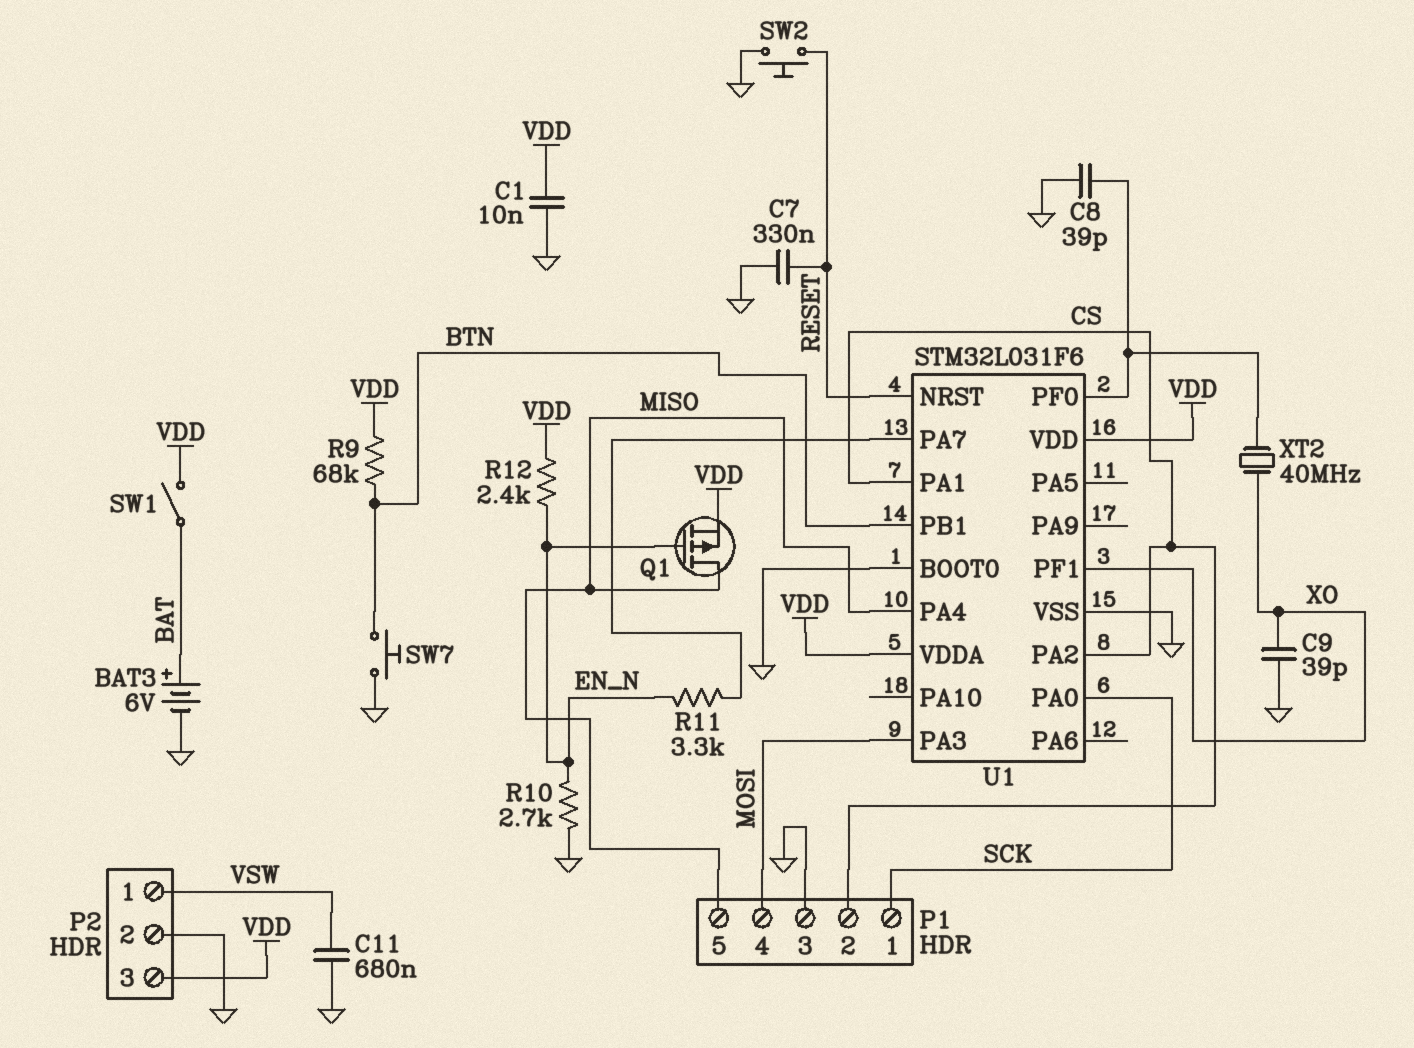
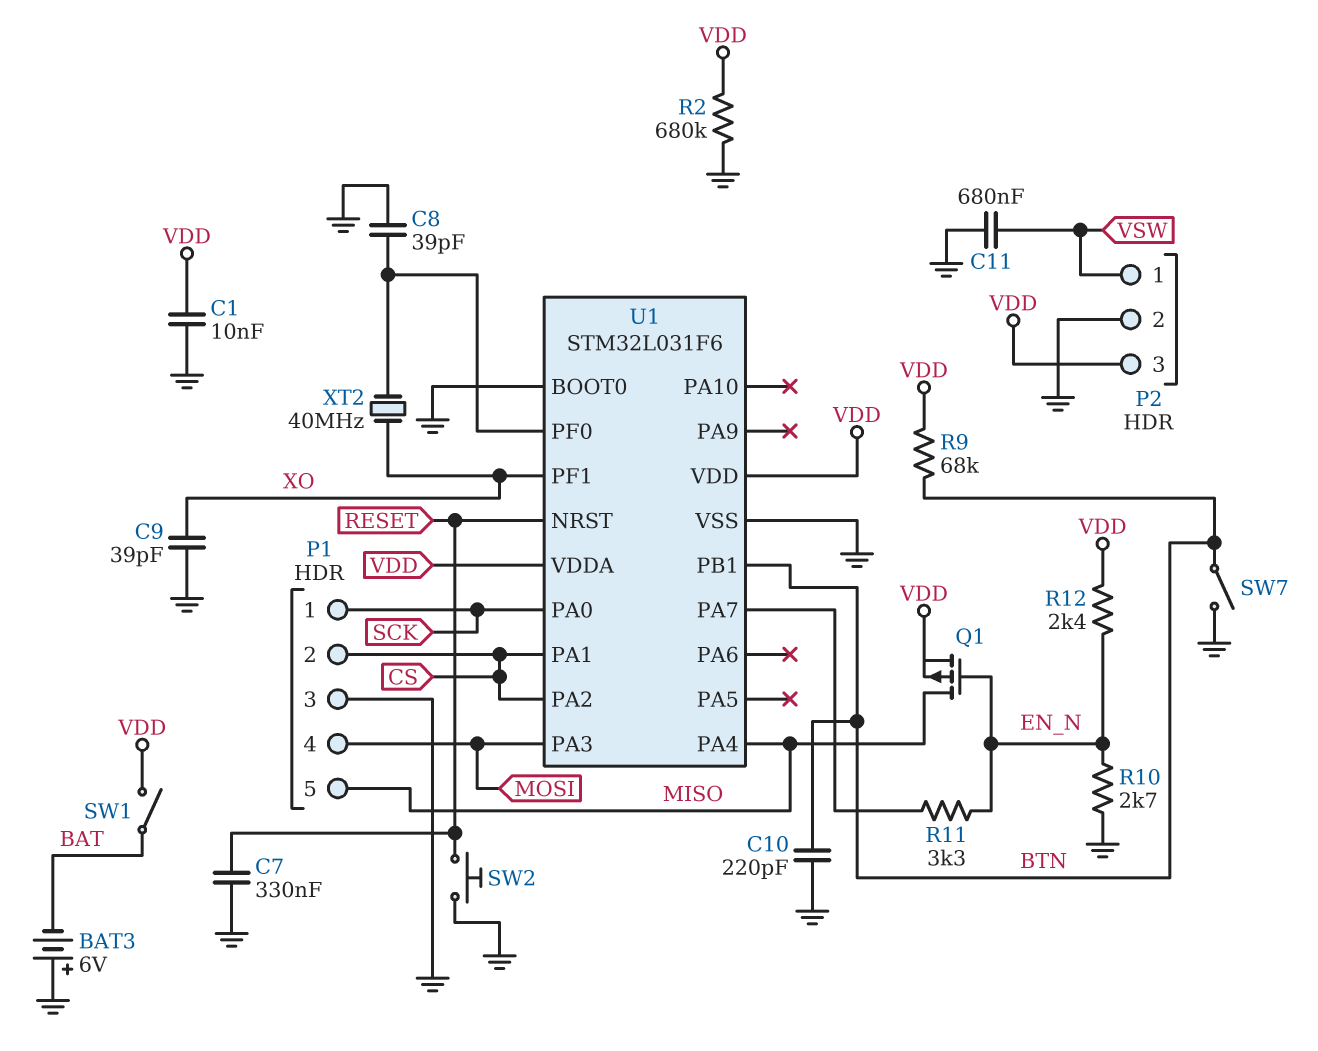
BAT3: 6V (plus BAT, minus GND) -> 6V (plus GND, minus BAT)
C10: none -> 220pF (BTN, GND)
R2: none -> 680k (GND, VDD)
SW7: button (BTN, GND) -> switch (BTN, GND)

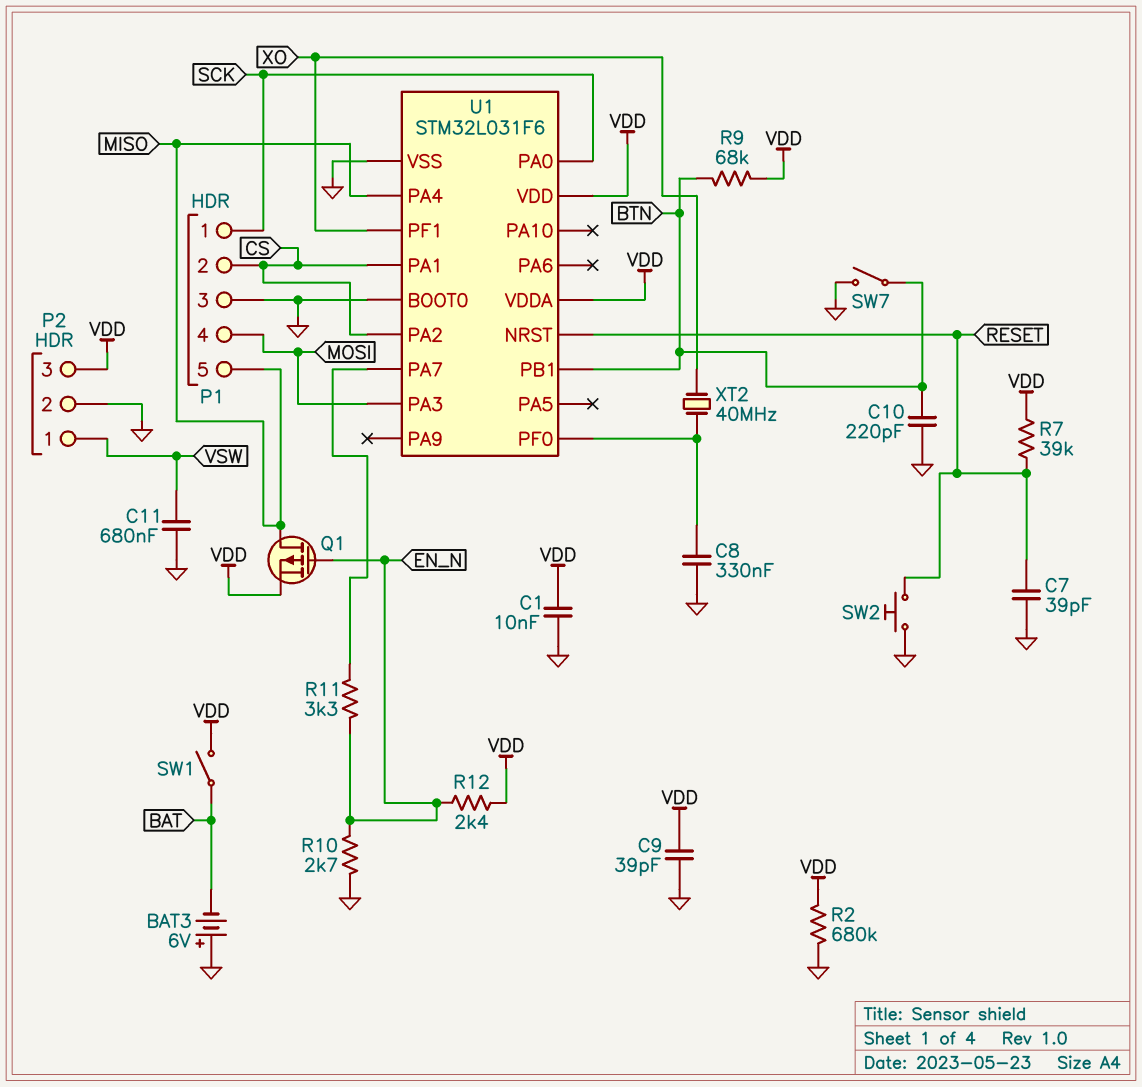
C7: 330nF (GND, RESET) -> 39pF (GND, RESET)
C8: 39pF (GND, U1/PF0) -> 330nF (GND, U1/PF0)
C9: 39pF (GND, XO) -> 39pF (GND, VDD)
R7: none -> 39k (RESET, VDD)

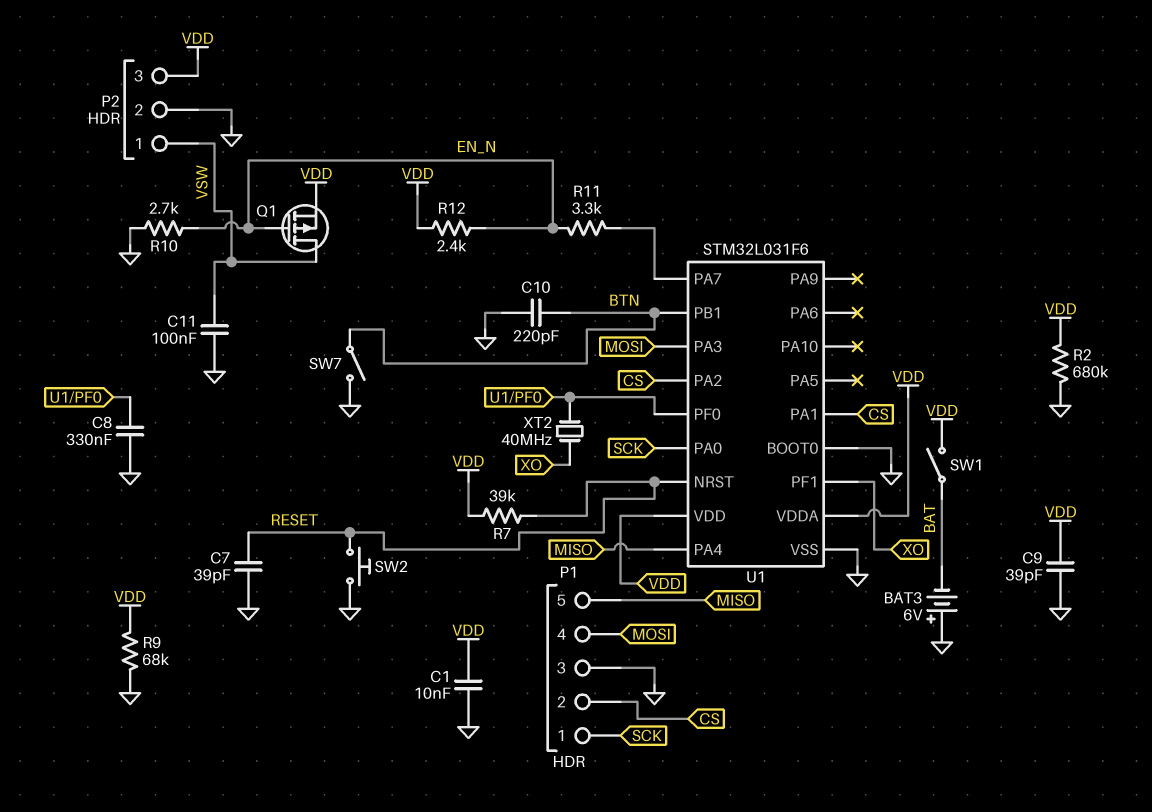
C11: 680nF (GND, VSW) -> 100nF (GND, VSW)
Q1: PMOS (G EN_N, D MISO, S VDD) -> PMOS (G EN_N, D VSW, S VDD)
R9: 68k (BTN, VDD) -> 68k (GND, VDD)

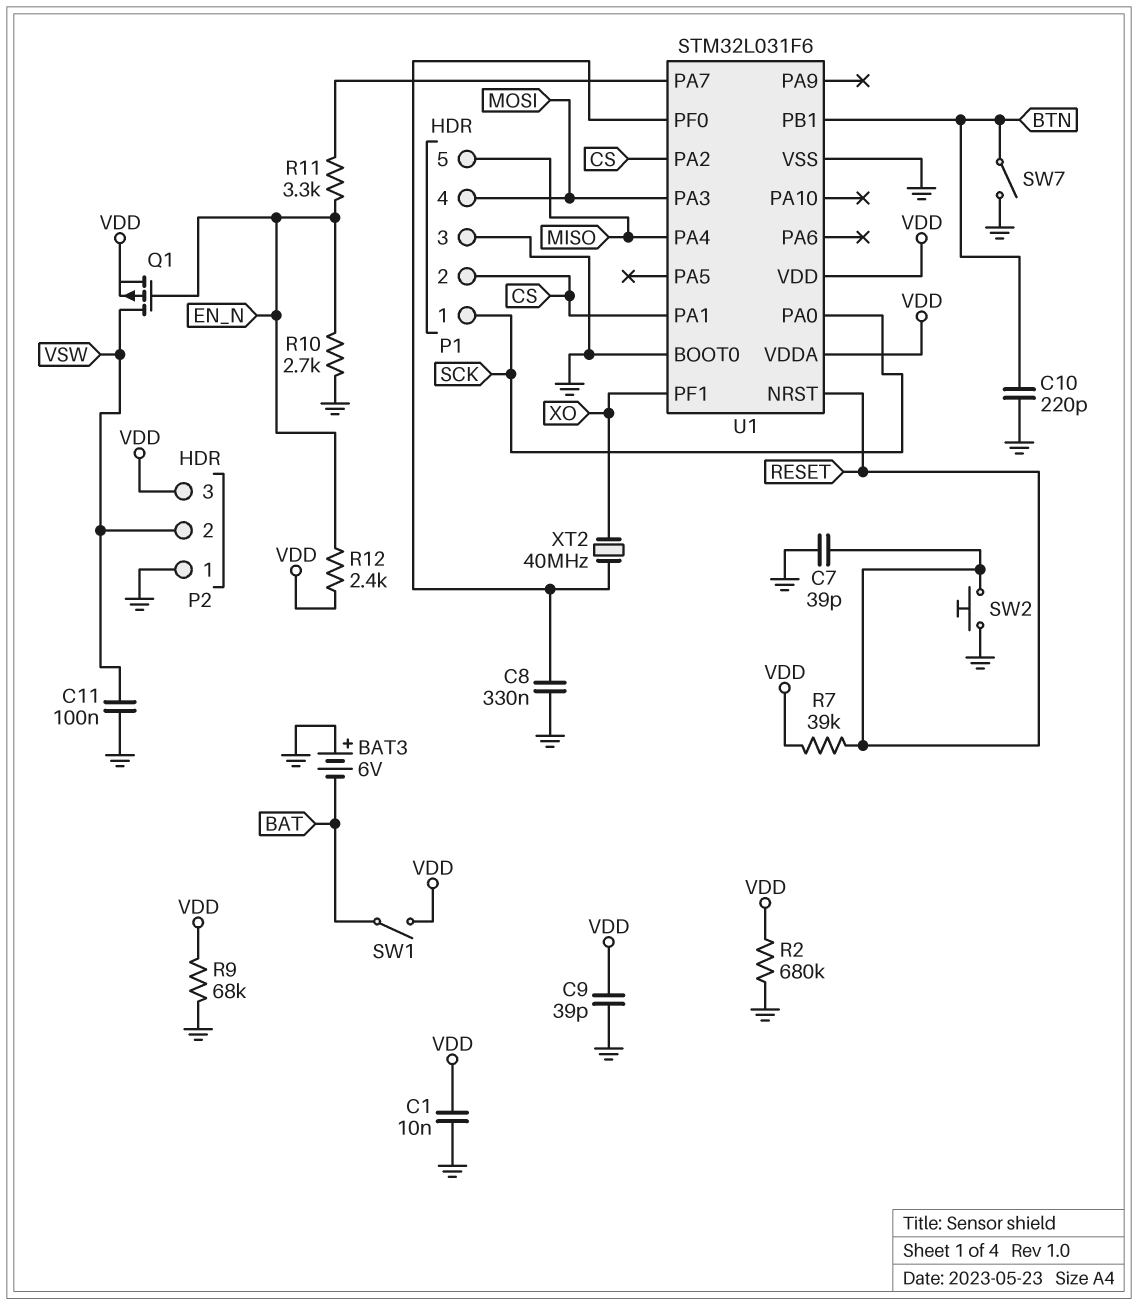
P2 pin 1: VSW -> GND
P2 pin 2: GND -> VSW

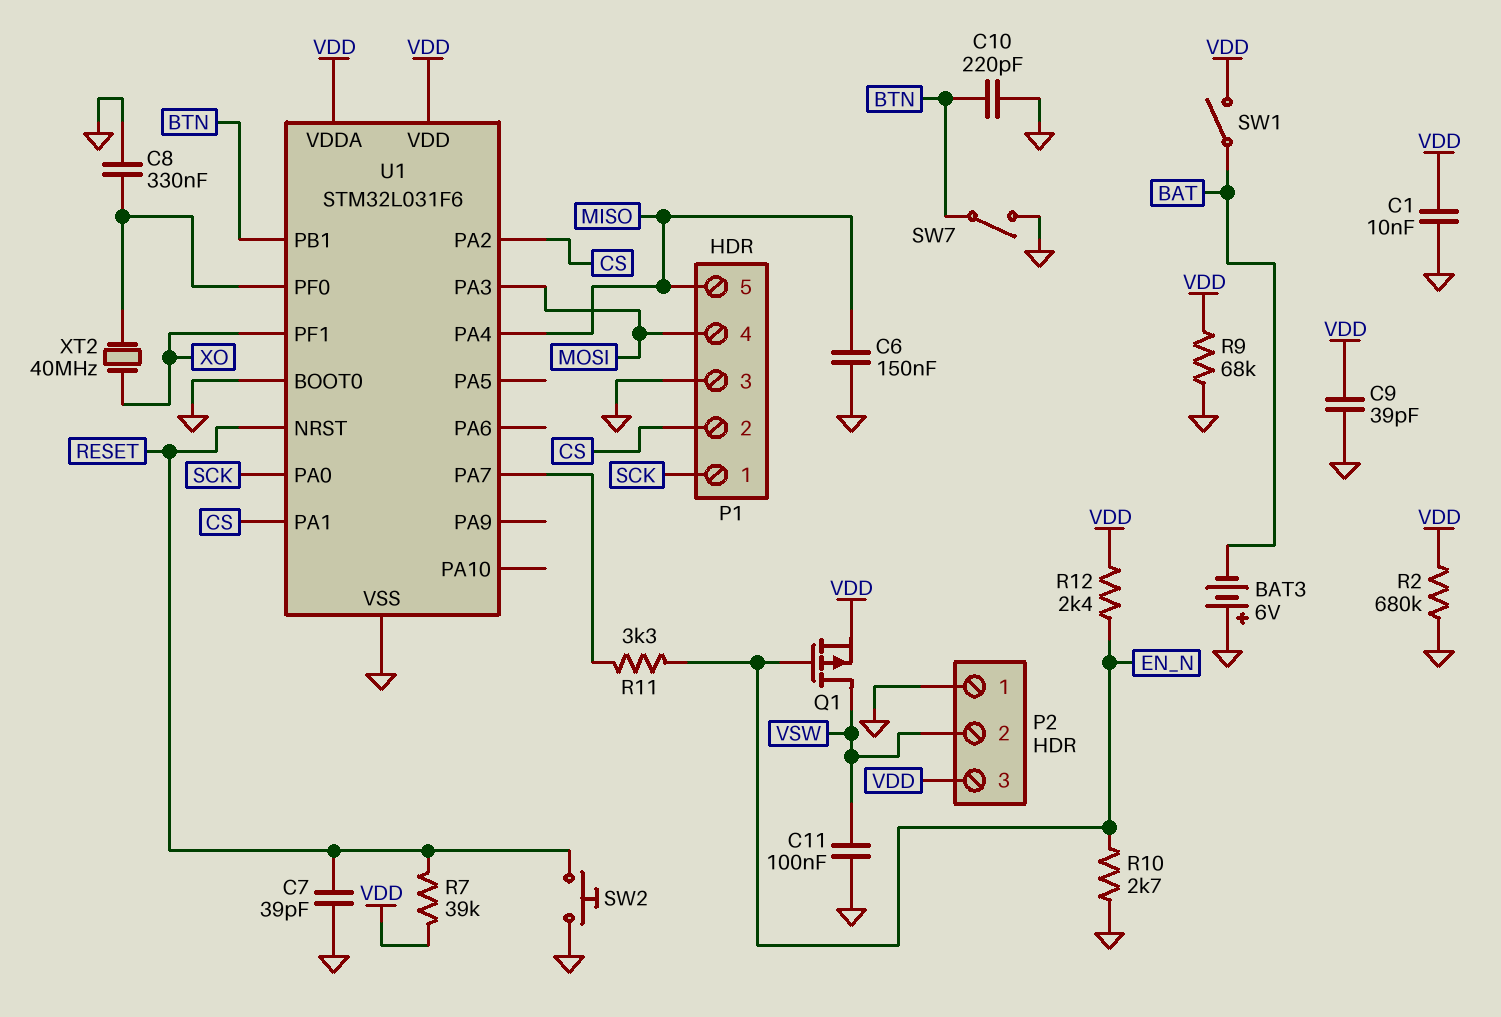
C6: none -> 150nF (GND, MISO)

